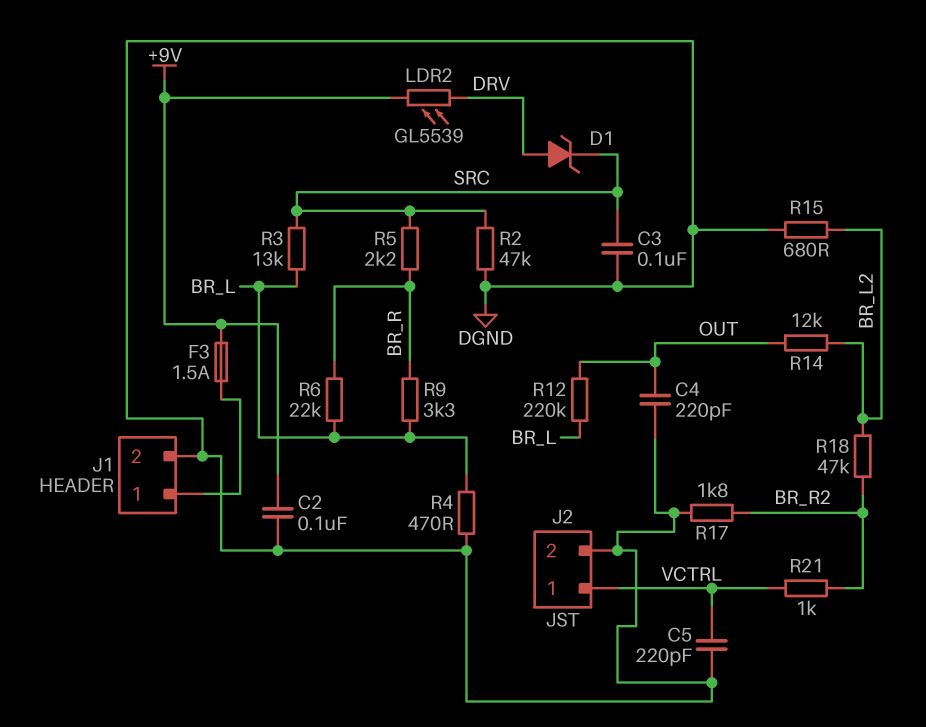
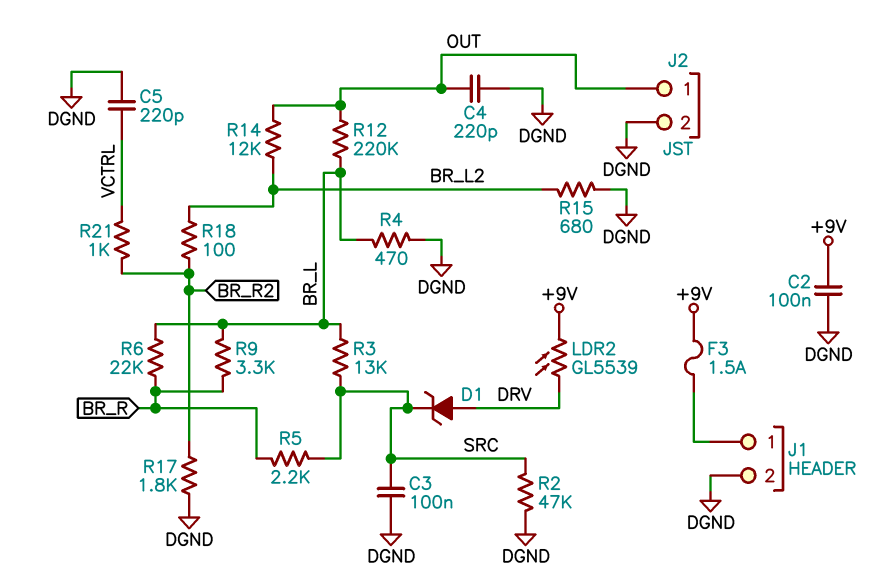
J2 pin 1: VCTRL -> OUT
R18: 47k (BR_L2, BR_R2) -> 100 (BR_L2, BR_R2)

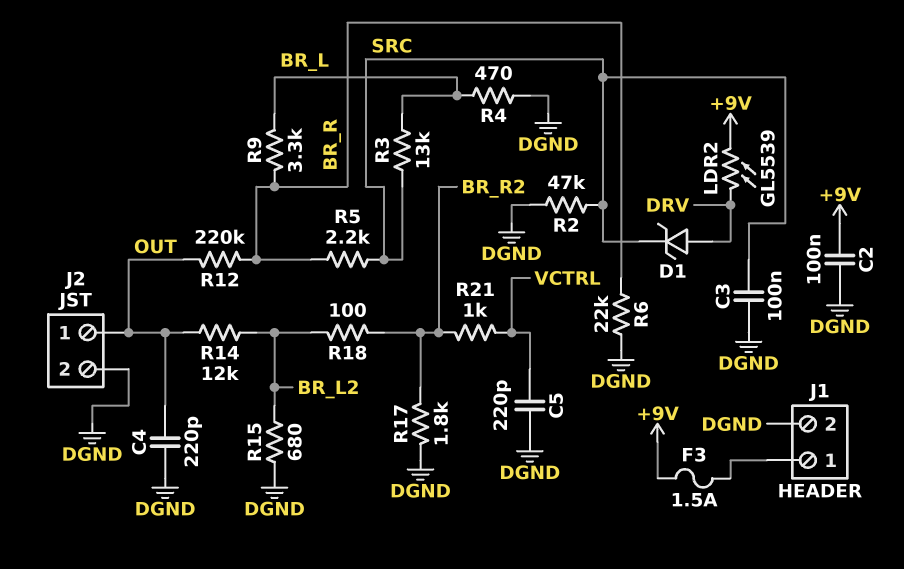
R6: 22k (BR_L, BR_R) -> 22k (BR_R, DGND)
R12: 220k (BR_L, OUT) -> 220k (BR_R, OUT)

